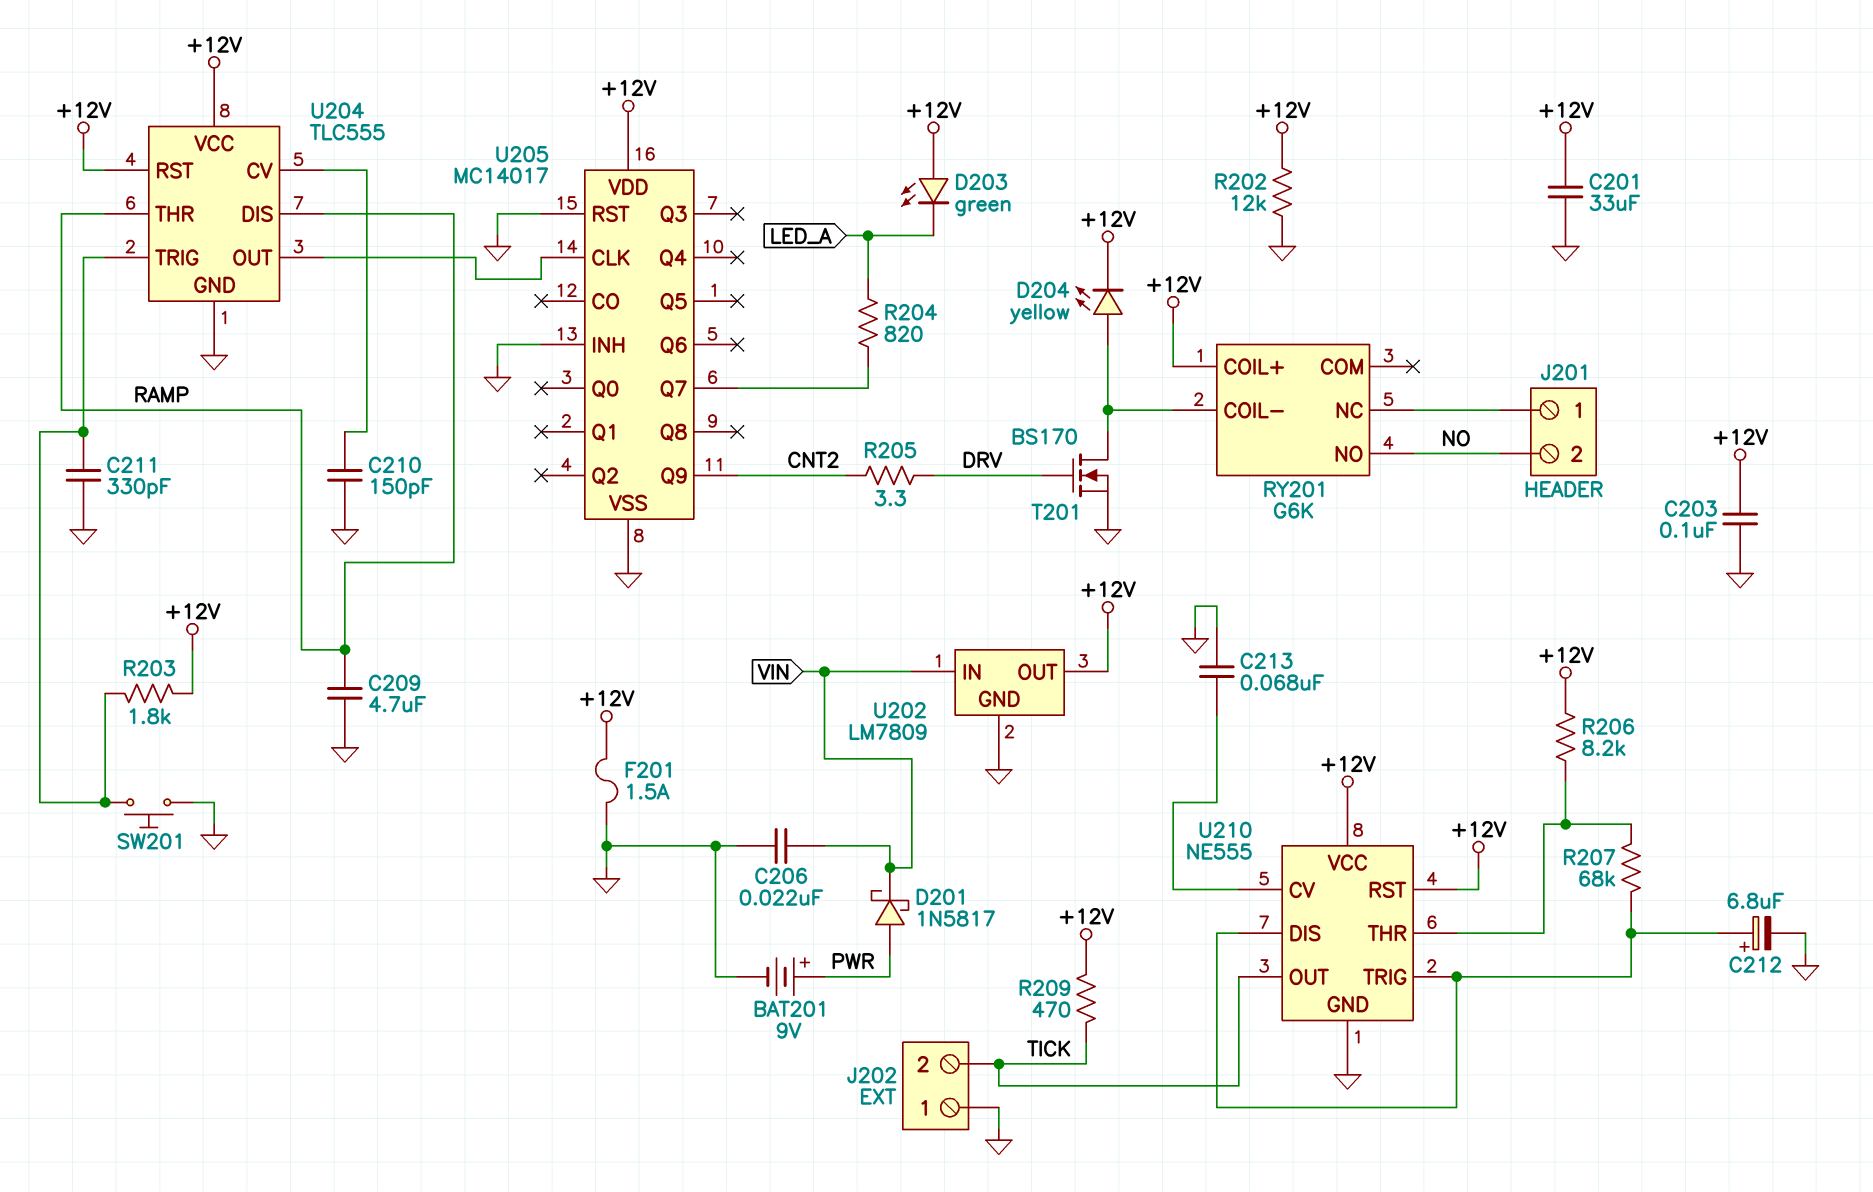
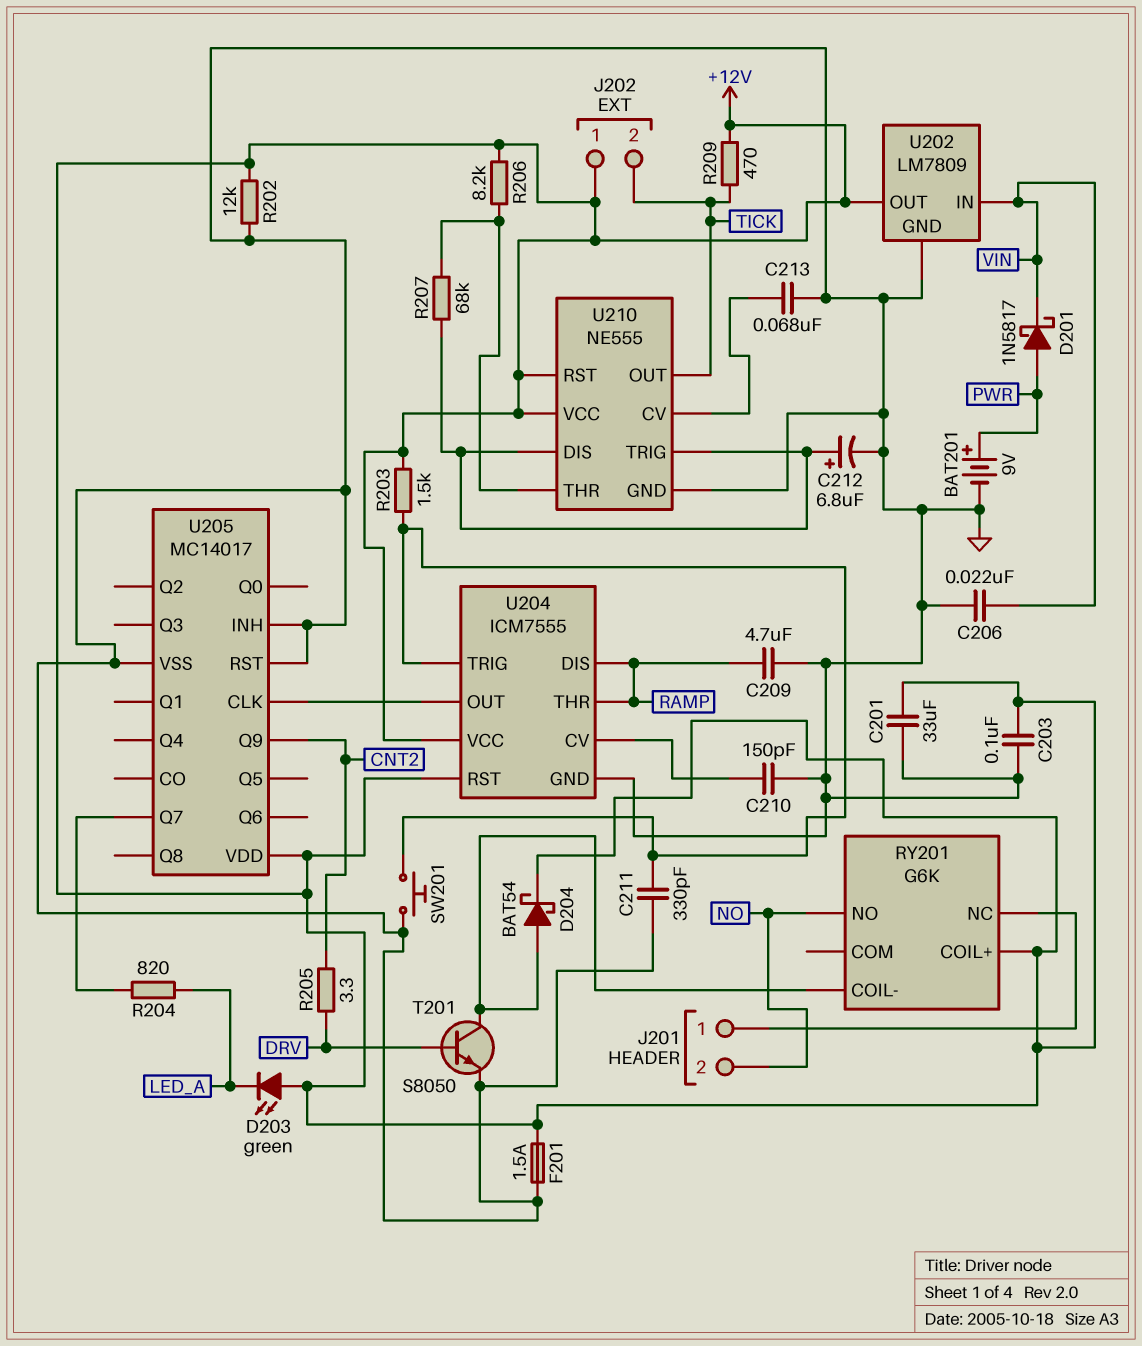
D204: LED yellow (A RY201/COIL-, K +12V) -> schottky BAT54 (A RY201/COIL-, K +12V)
J202 pin 1: GND -> +12V
R203: 1.8k (+12V, U204/TRIG) -> 1.5k (+12V, U204/TRIG)
T201: NMOS BS170 (G DRV, D RY201/COIL-, S GND) -> NPN S8050 (B DRV, C RY201/COIL-, E GND)
U204: TLC555 -> ICM7555

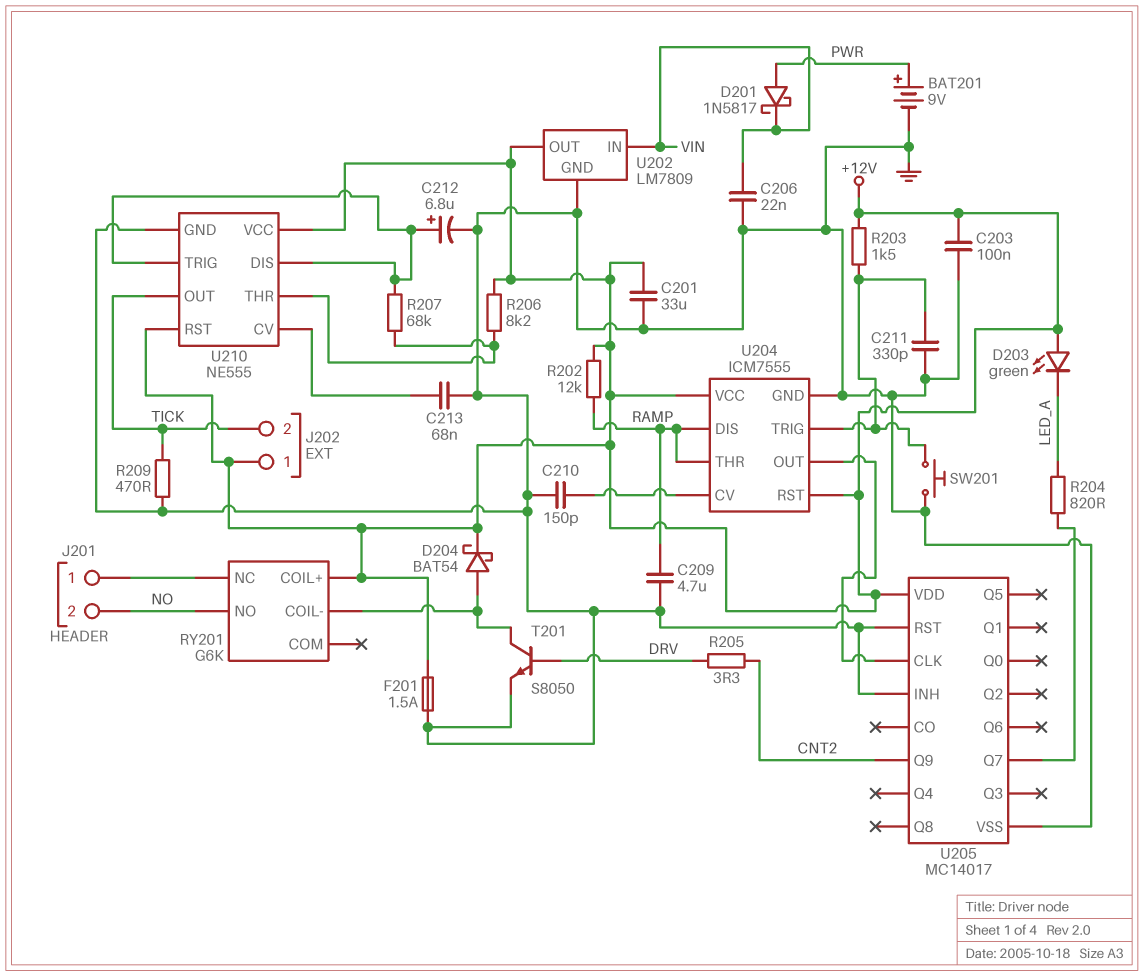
R202: 12k (+12V, GND) -> 12k (+12V, RAMP)
R209: 470 (+12V, TICK) -> 470 (GND, TICK)

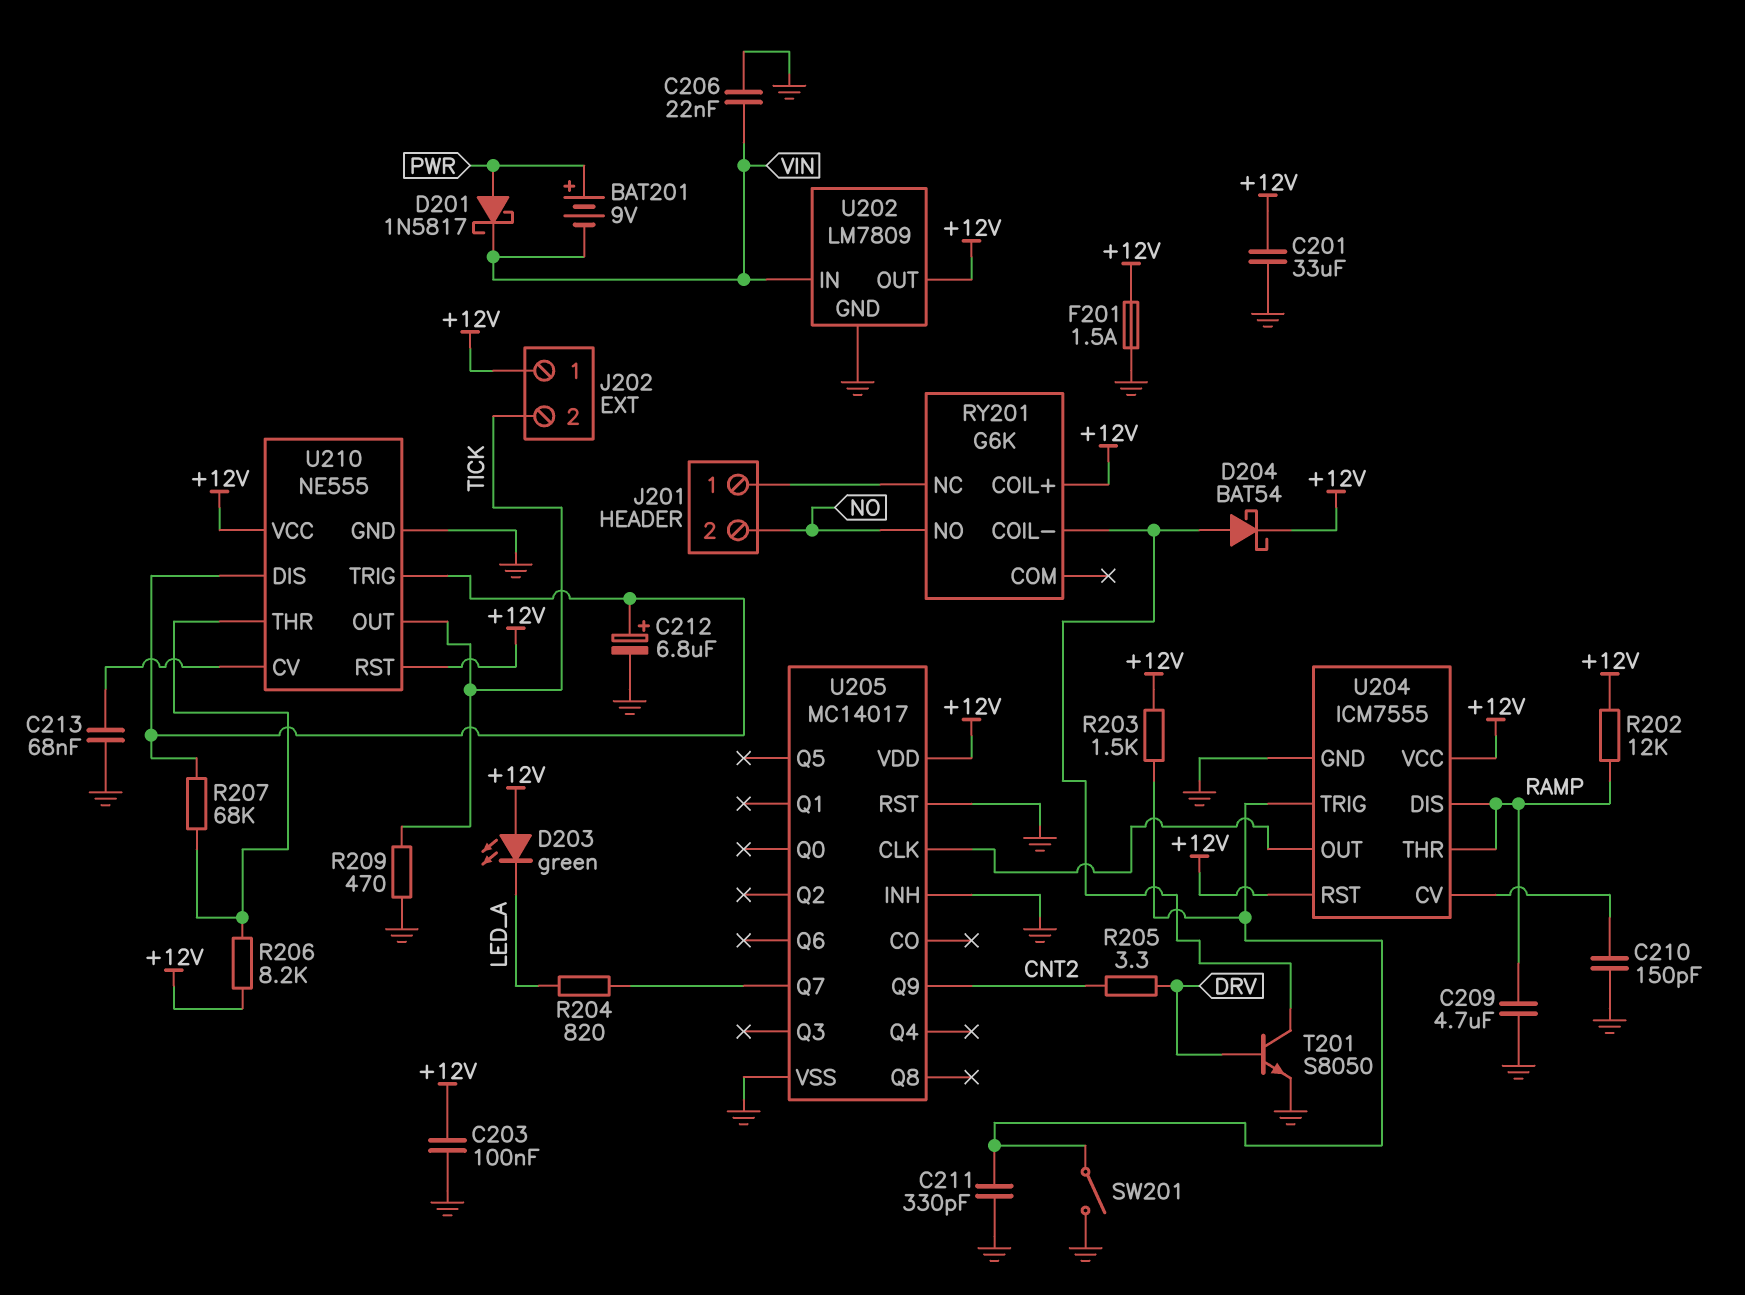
BAT201: 9V (plus PWR, minus GND) -> 9V (plus PWR, minus VIN)
SW201: button (GND, U204/TRIG) -> switch (GND, U204/TRIG)

